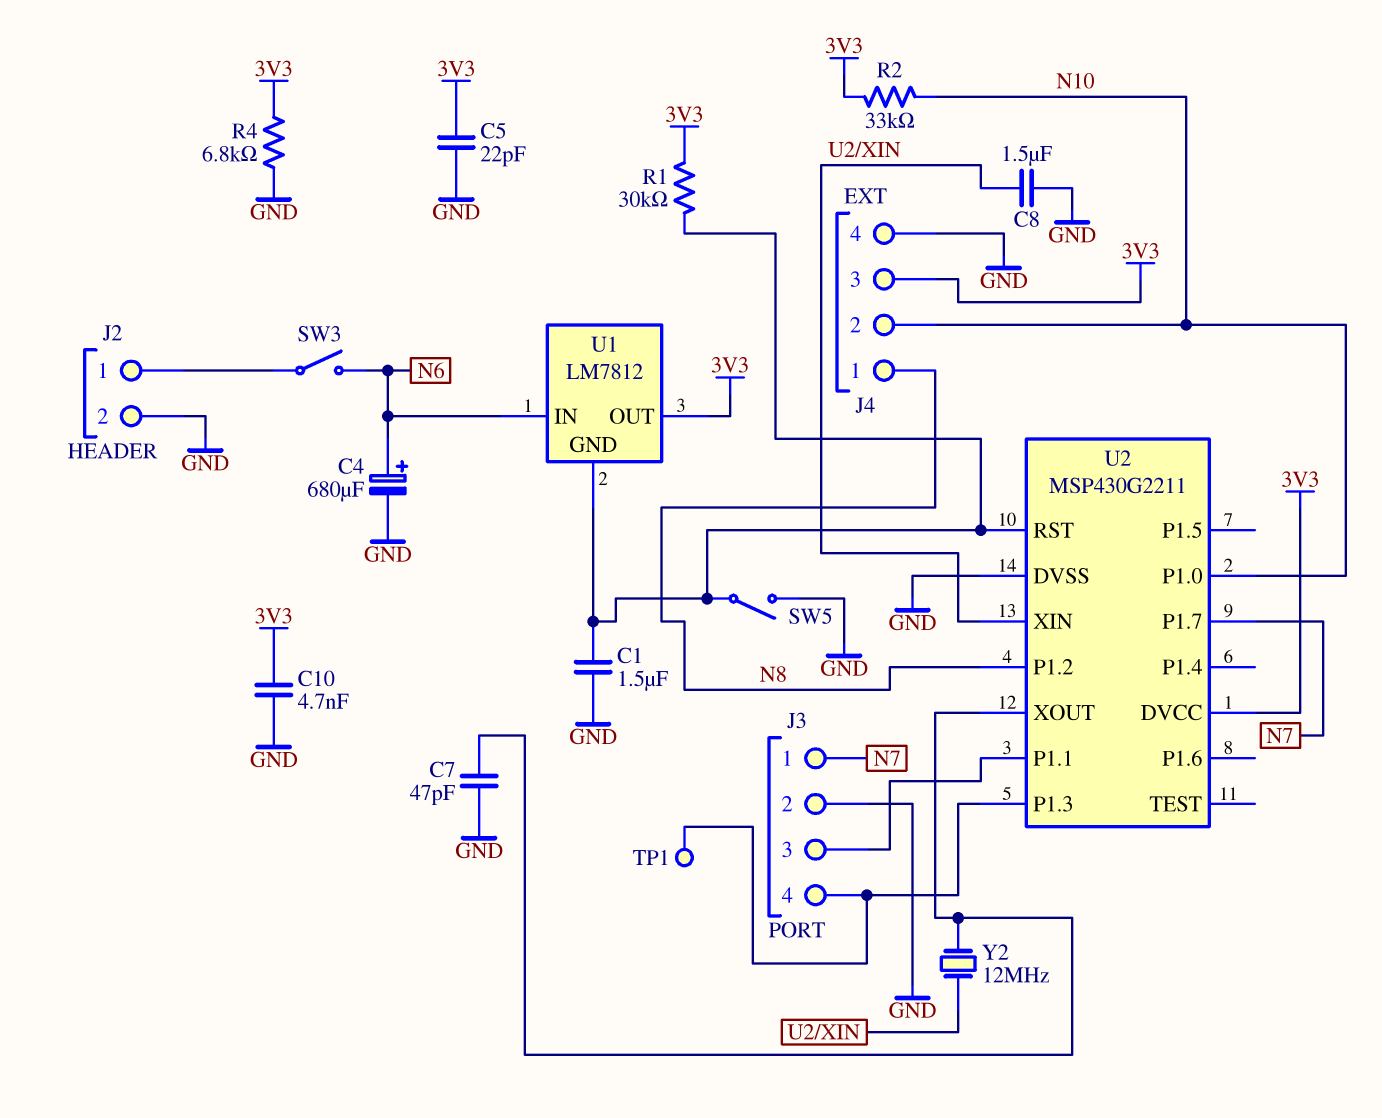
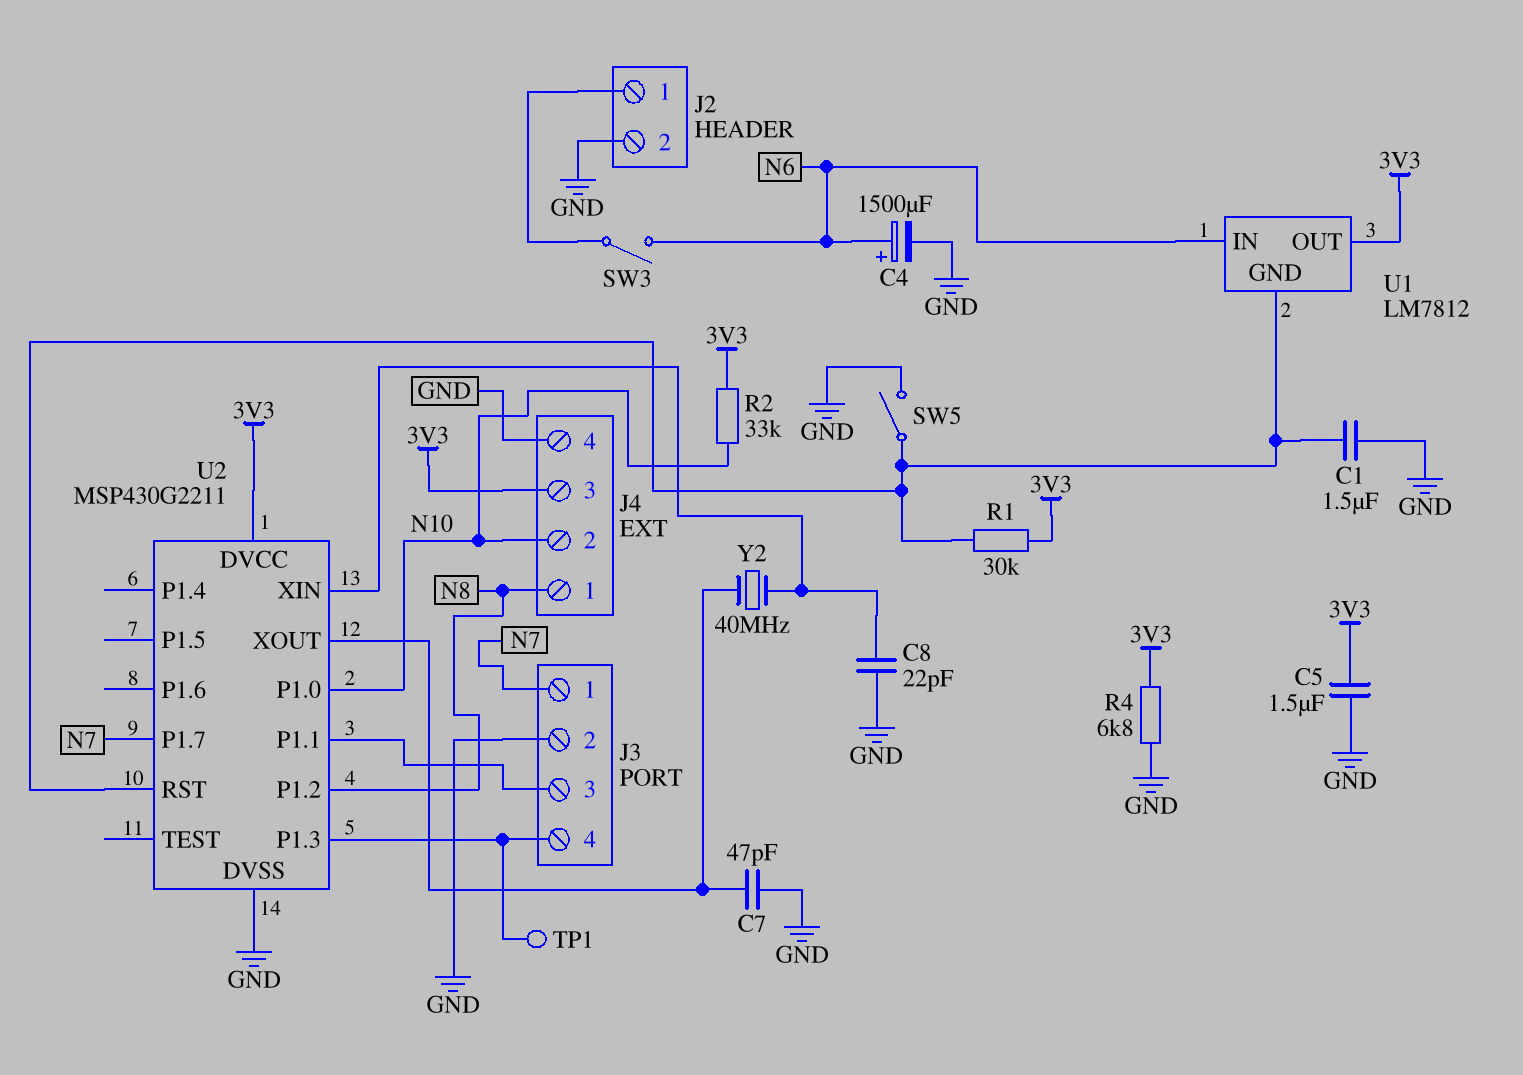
C4: 680uF (plus N6, minus GND) -> 1500uF (plus N6, minus GND)
C5: 22pF (3V3, GND) -> 1.5uF (3V3, GND)
C8: 1.5uF (GND, U2/XIN) -> 22pF (GND, U2/XIN)
C10: 4.7nF (3V3, GND) -> none
Y2: 12MHz (U2/XIN, U2/XOUT) -> 40MHz (U2/XIN, U2/XOUT)

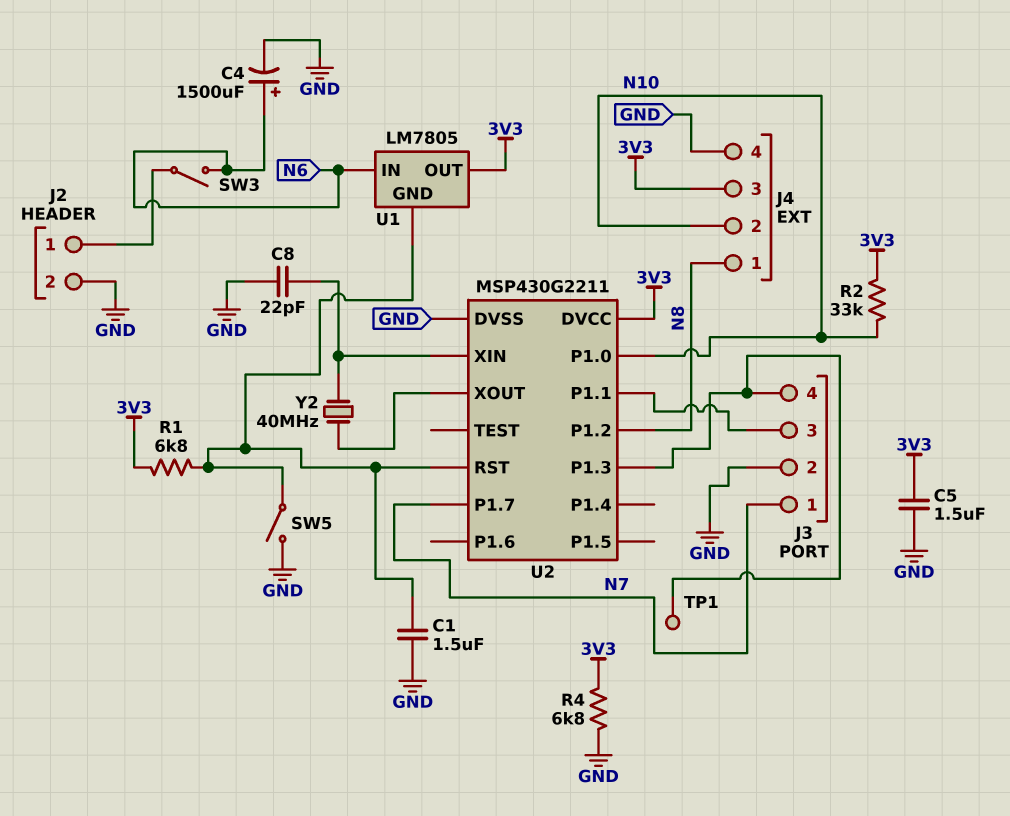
C7: 47pF (GND, U2/XOUT) -> none
R1: 30k (3V3, U1/GND) -> 6.8k (3V3, U1/GND)
U1: LM7812 -> LM7805

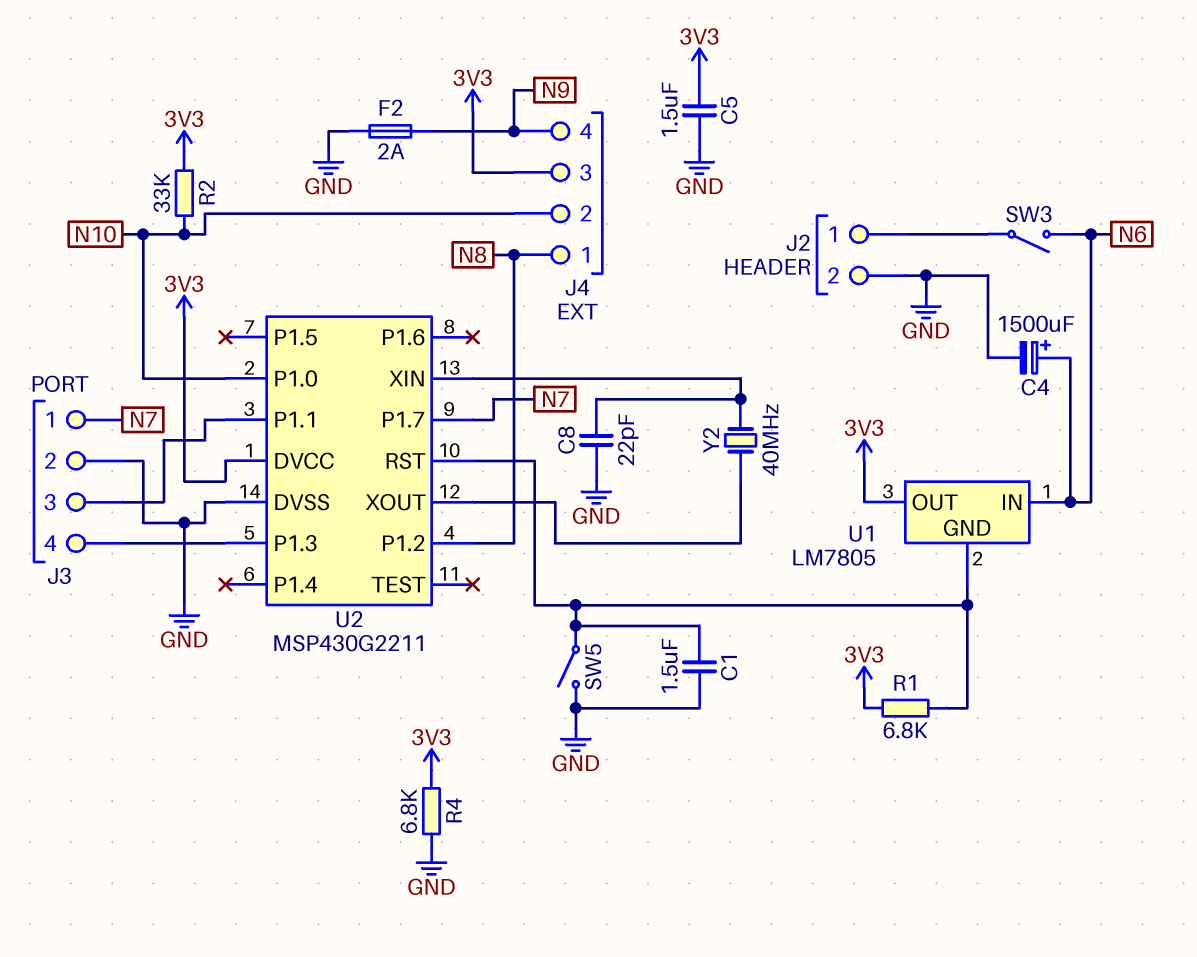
F2: none -> 2A (GND, N9)
J4 pin 4: GND -> N9
TP1: test point (J3/4) -> none

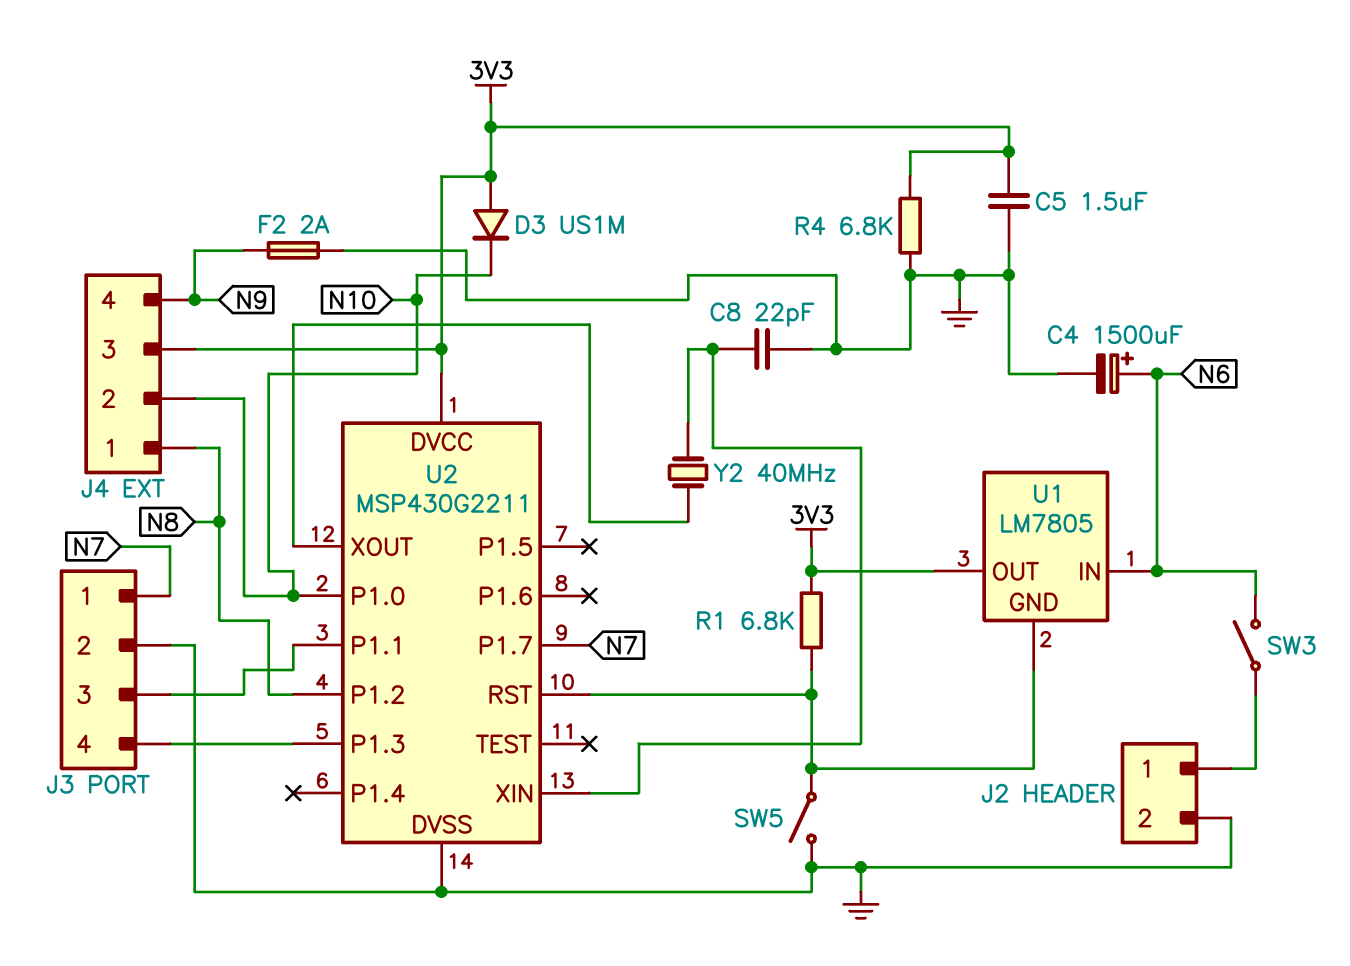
C1: 1.5uF (GND, U1/GND) -> none
D3: none -> diode US1M (A 3V3, K N10)
R2: 33k (3V3, N10) -> none

